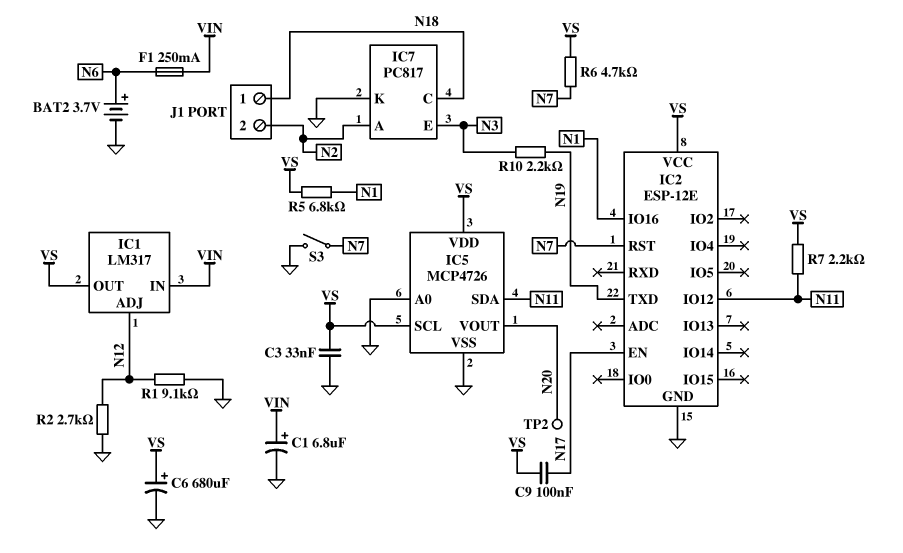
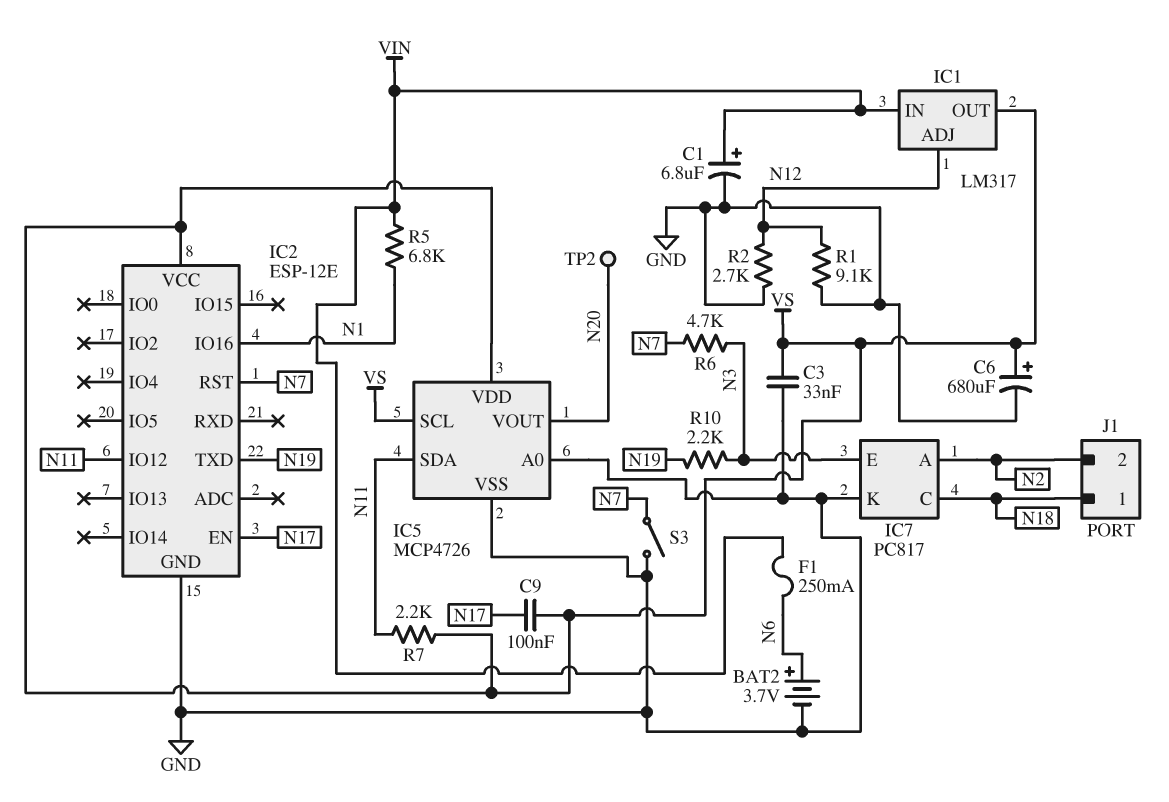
R5: 6.8k (N1, VS) -> 6.8k (N1, VIN)
R6: 4.7k (N7, VS) -> 4.7k (N3, N7)

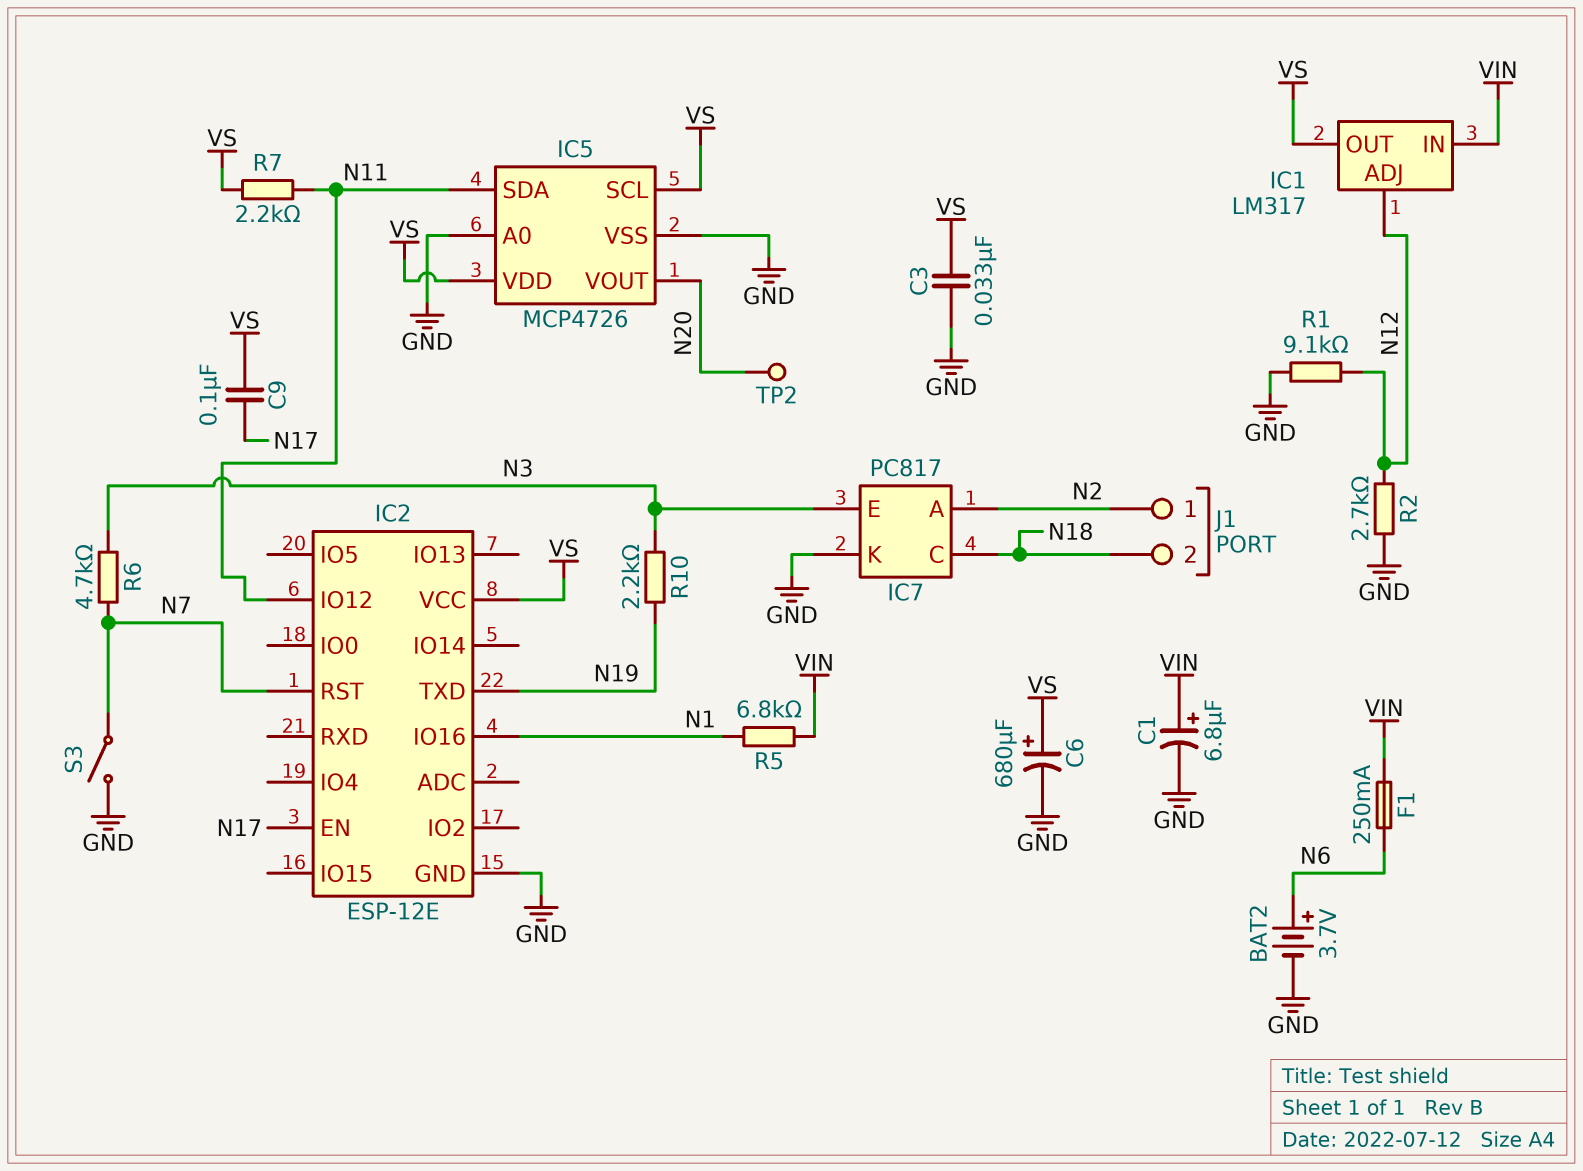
J1 pin 1: N18 -> N2
J1 pin 2: N2 -> N18

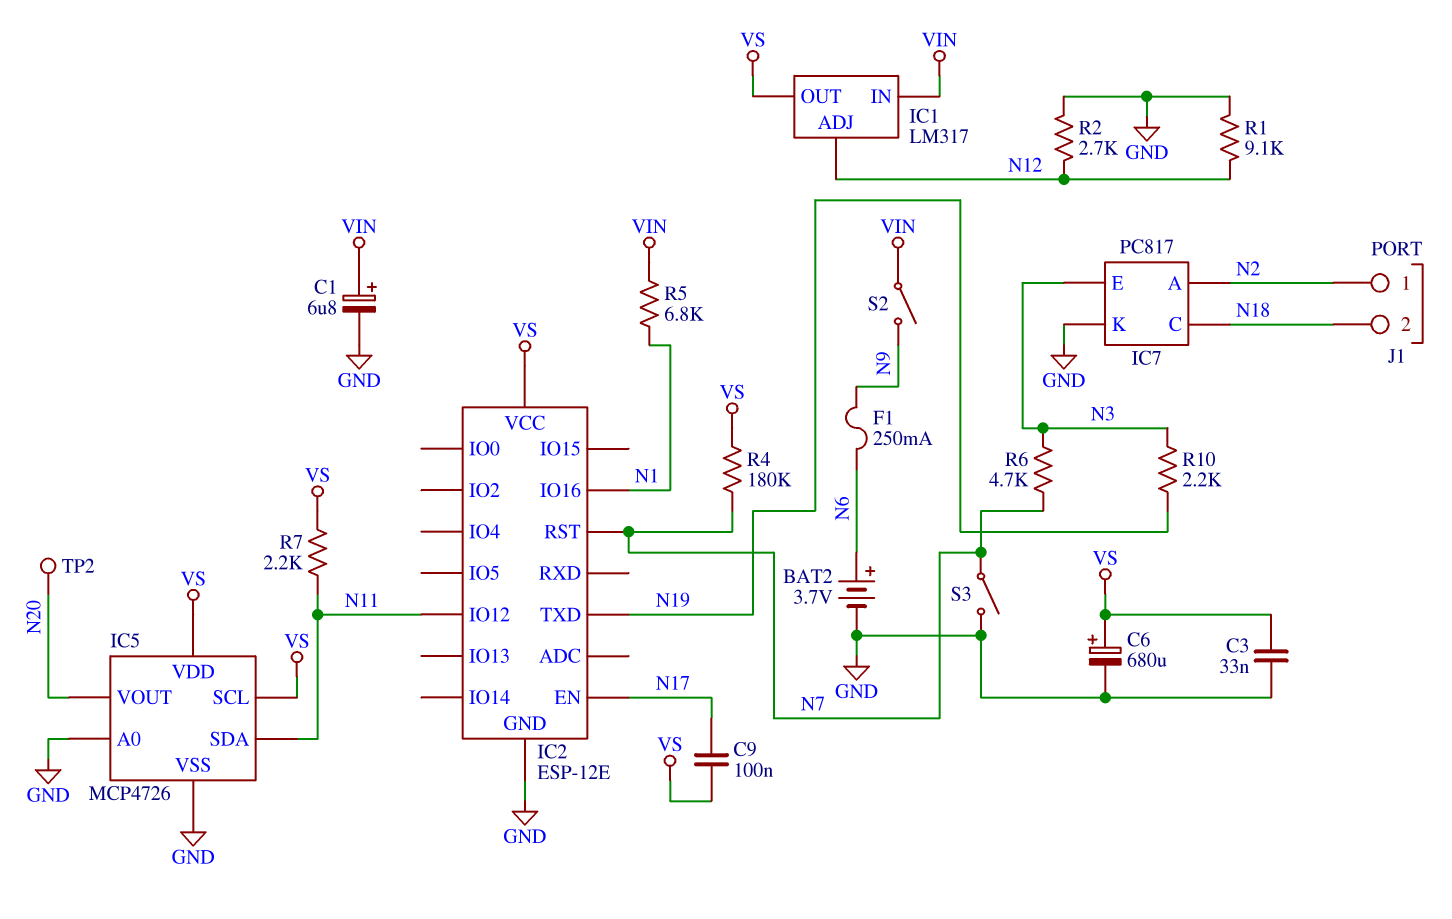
F1: 250mA (N6, VIN) -> 250mA (N6, N9)
R4: none -> 180k (N7, VS)
S2: none -> switch (N9, VIN)

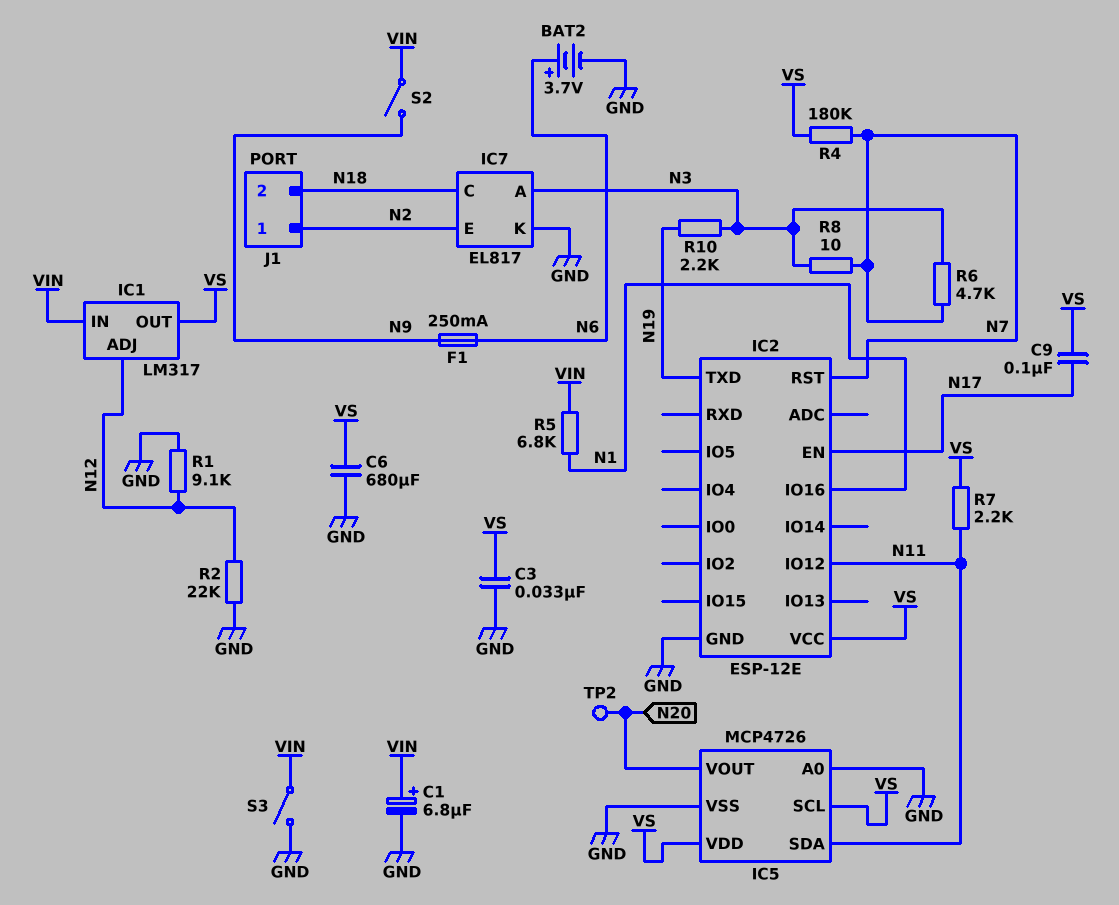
C6: 680uF (plus VS, minus GND) -> 680uF (GND, VS)
IC7: PC817 -> EL817
IC7 pin A: N2 -> N3
IC7 pin E: N3 -> N2
R2: 2.7k (GND, N12) -> 22k (GND, N12)
R8: none -> 10 (N3, N7)
S3: switch (GND, N7) -> switch (GND, VIN)

